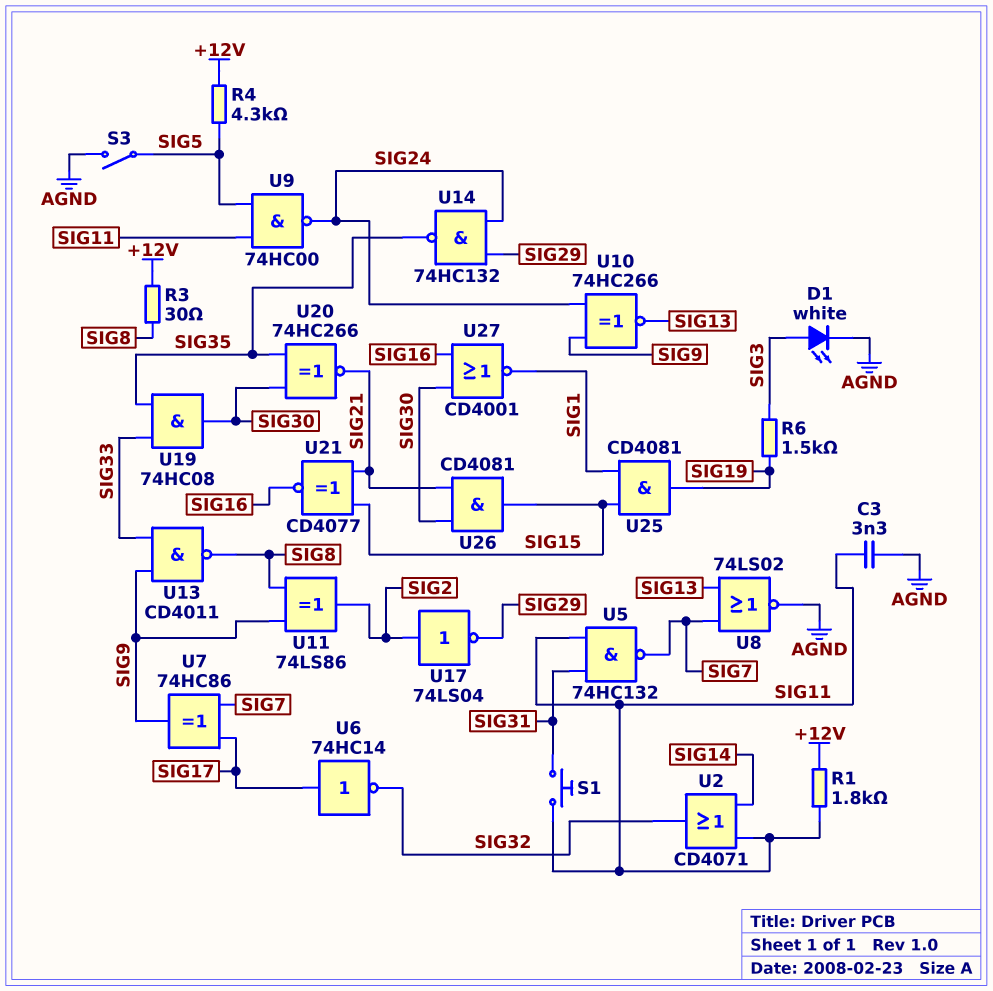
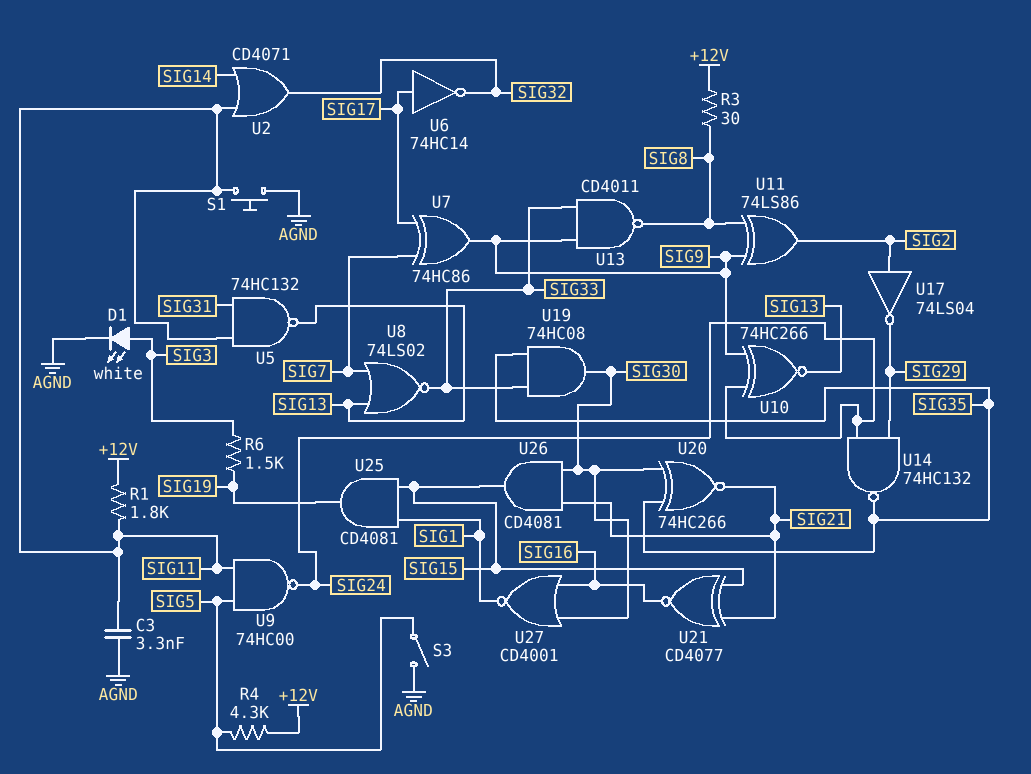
S1: button (SIG11, SIG31) -> button (AGND, SIG11)
U5: NAND 74HC132 (in SIG11, in SIG31, out SIG7) -> NAND 74HC132 (in SIG11, in SIG31, out SIG13)
U8: NOR 74LS02 (in SIG7, in SIG13, out AGND) -> NOR 74LS02 (in SIG7, in SIG13, out SIG33)

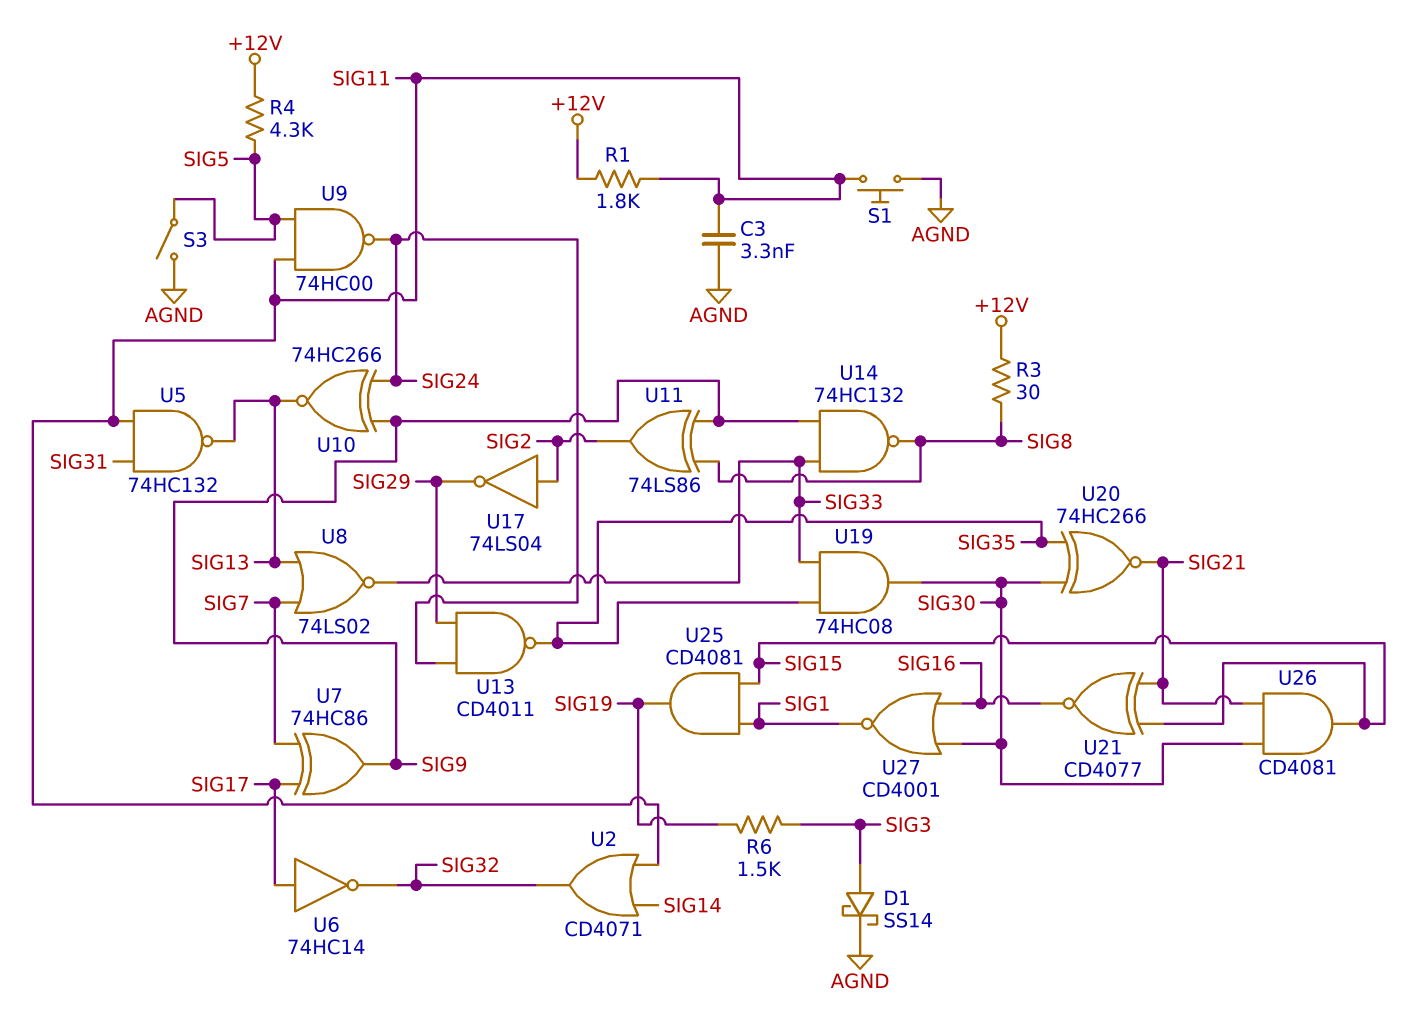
D1: LED white (A SIG3, K AGND) -> schottky SS14 (A SIG3, K AGND)
U13: NAND CD4011 (in SIG9, in SIG33, out SIG8) -> NAND CD4011 (in SIG24, in SIG29, out SIG35)
U14: NAND 74HC132 (in SIG24, in SIG29, out SIG35) -> NAND 74HC132 (in SIG9, in SIG33, out SIG8)

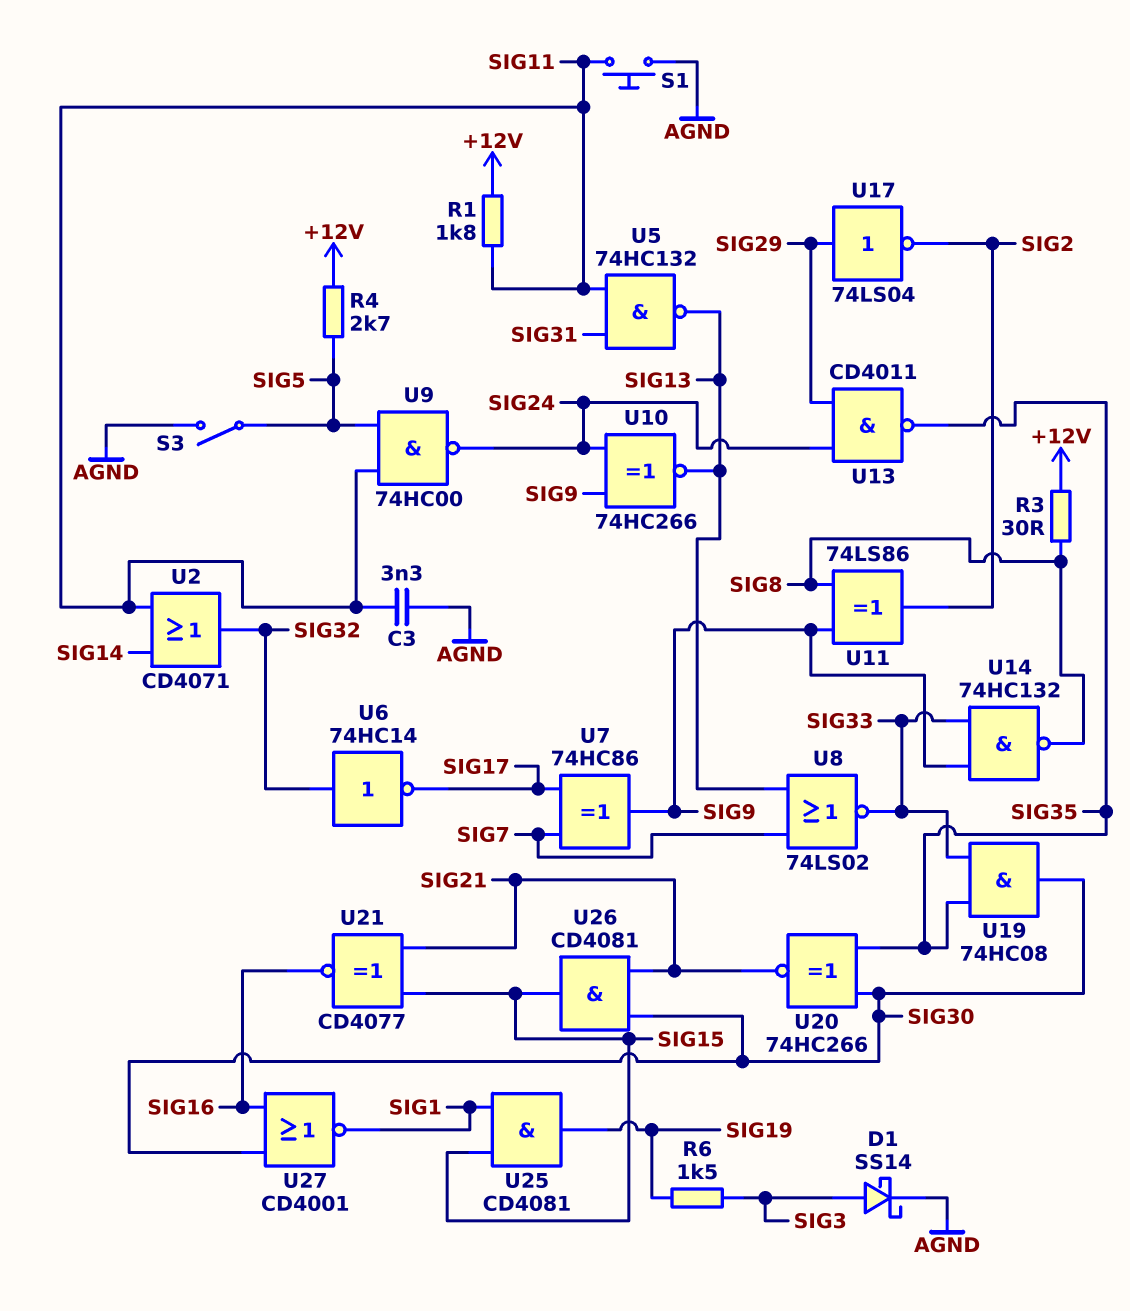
R4: 4.3k (+12V, SIG5) -> 2.7k (+12V, SIG5)
U6: NOT 74HC14 (in SIG17, out SIG32) -> NOT 74HC14 (in SIG32, out SIG17)
U17: NOT 74LS04 (in SIG2, out SIG29) -> NOT 74LS04 (in SIG29, out SIG2)

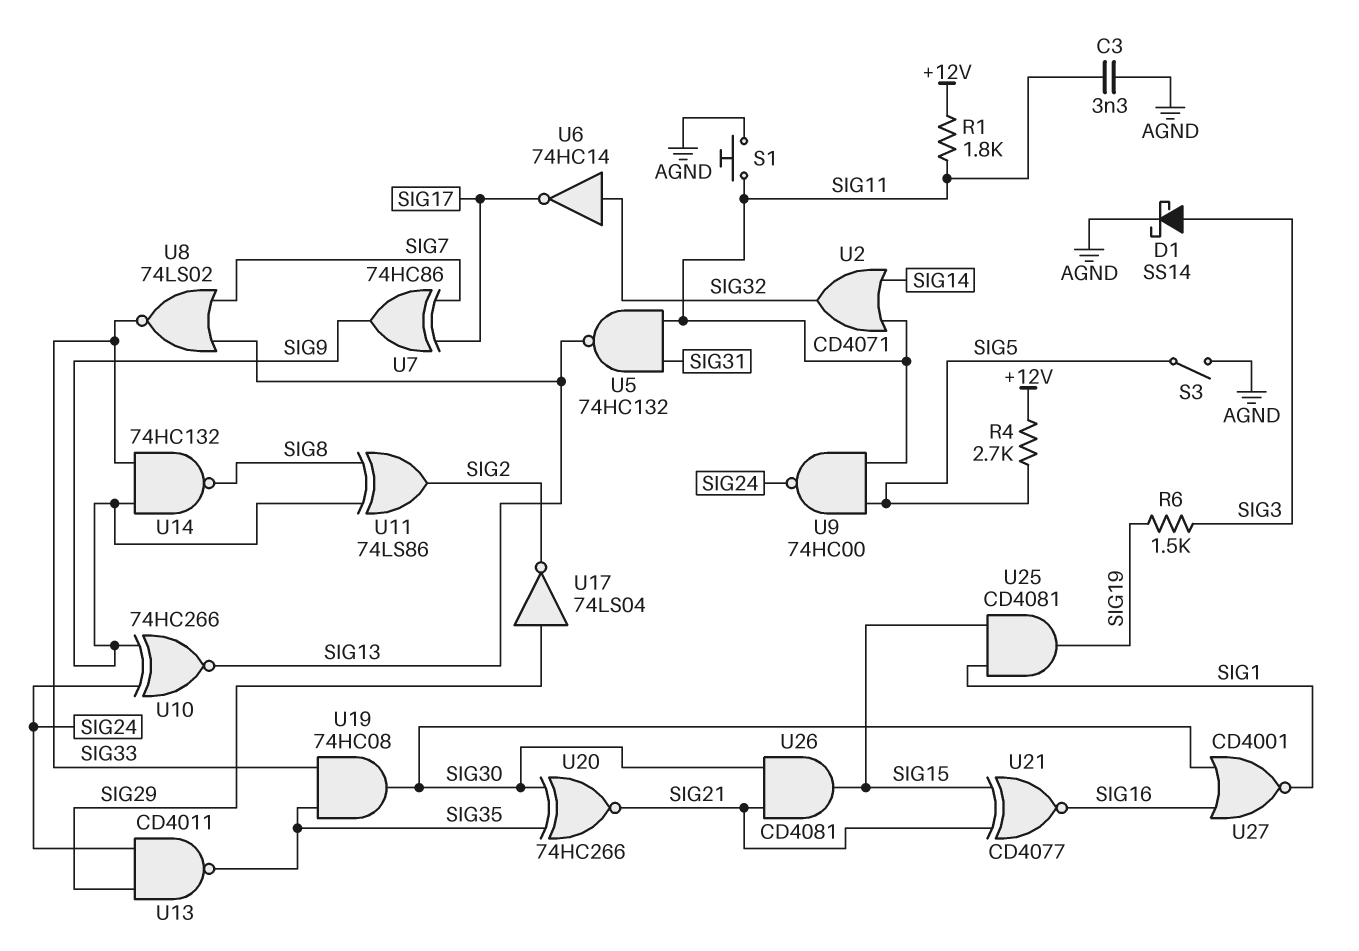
R3: 30 (+12V, SIG8) -> none

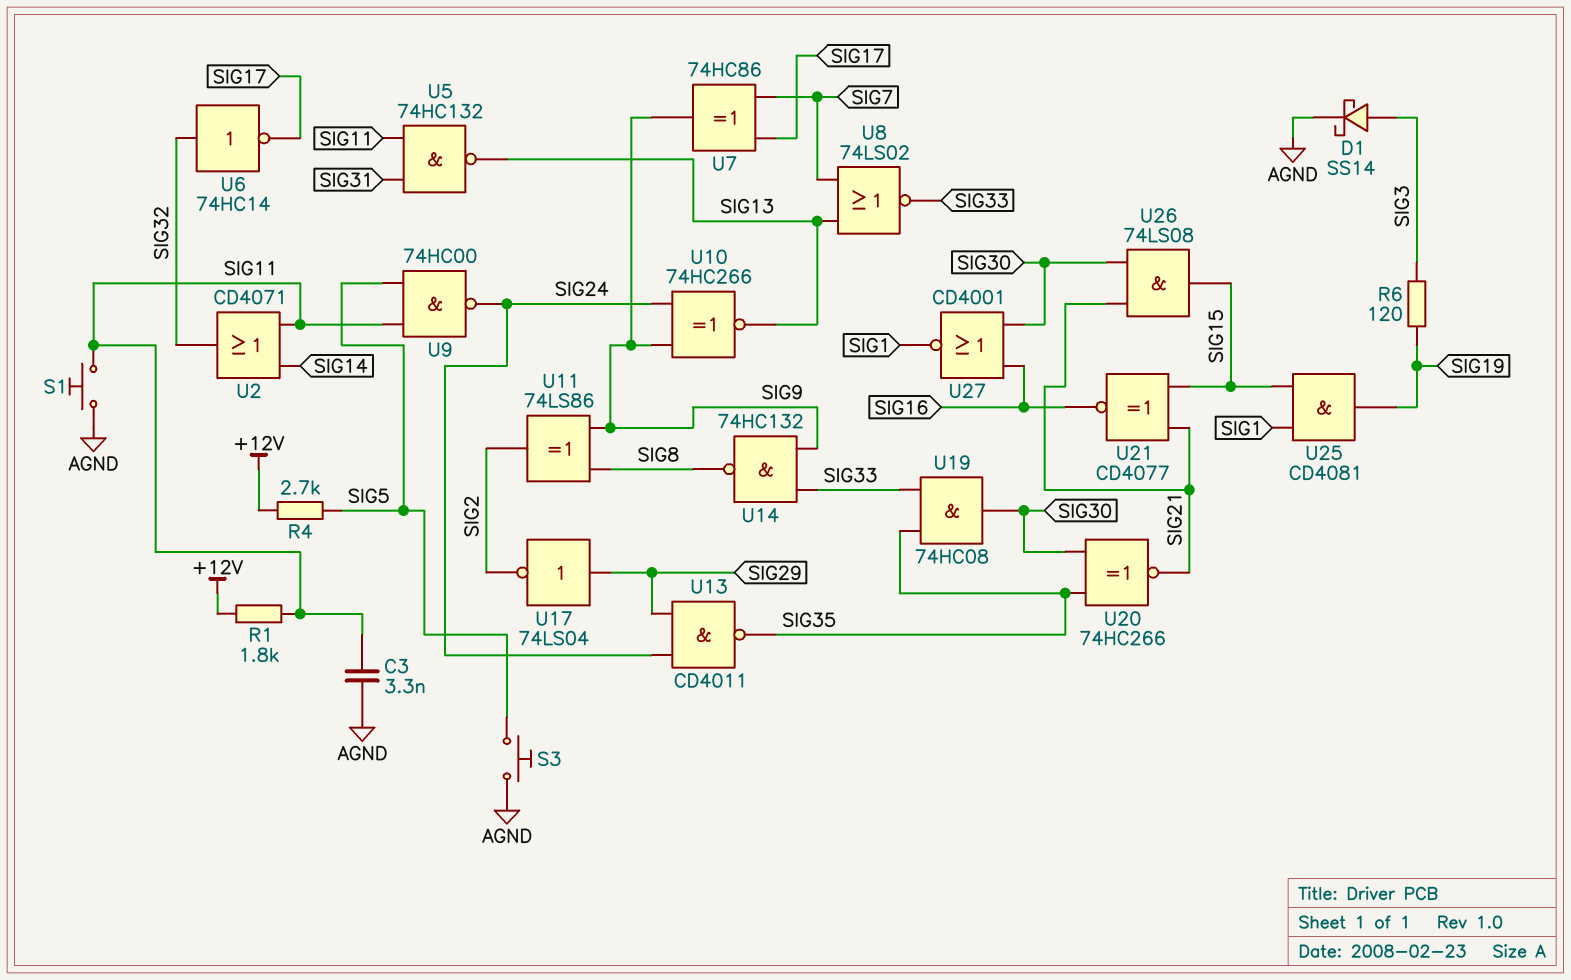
R6: 1.5k (SIG3, SIG19) -> 120 (SIG3, SIG19)
S3: switch (AGND, SIG5) -> button (AGND, SIG5)
U26: AND CD4081 (in SIG21, in SIG30, out SIG15) -> AND 74LS08 (in SIG21, in SIG30, out SIG15)

